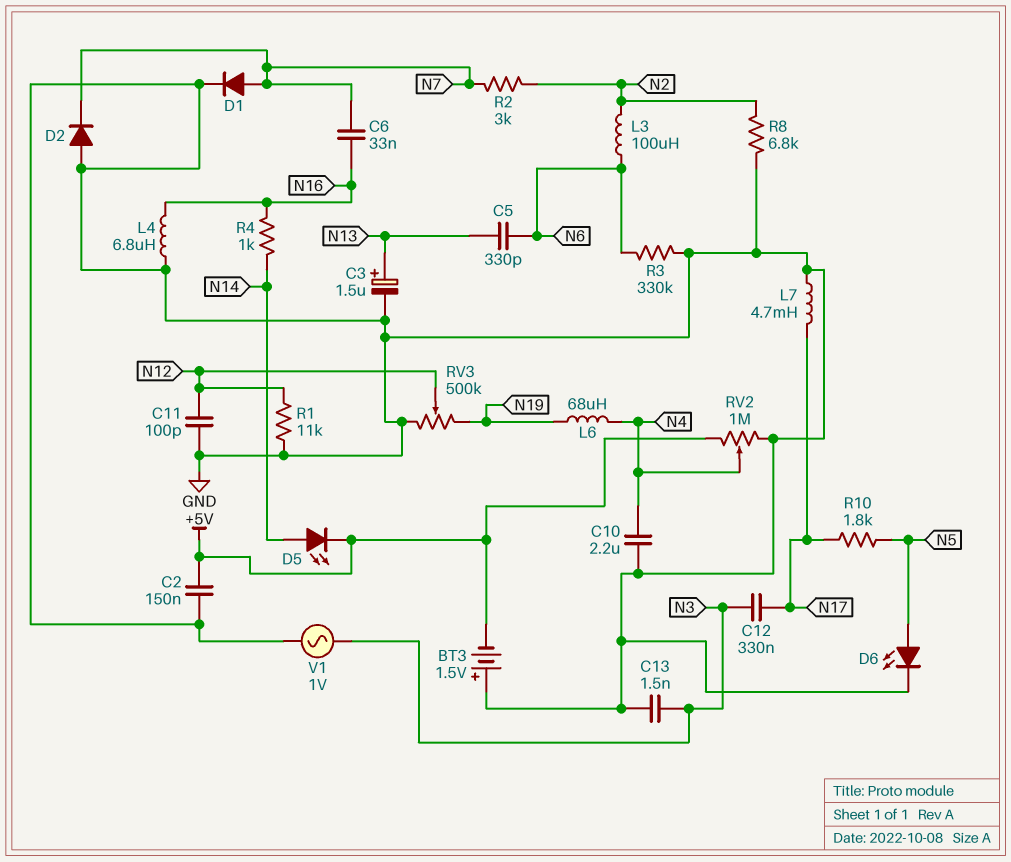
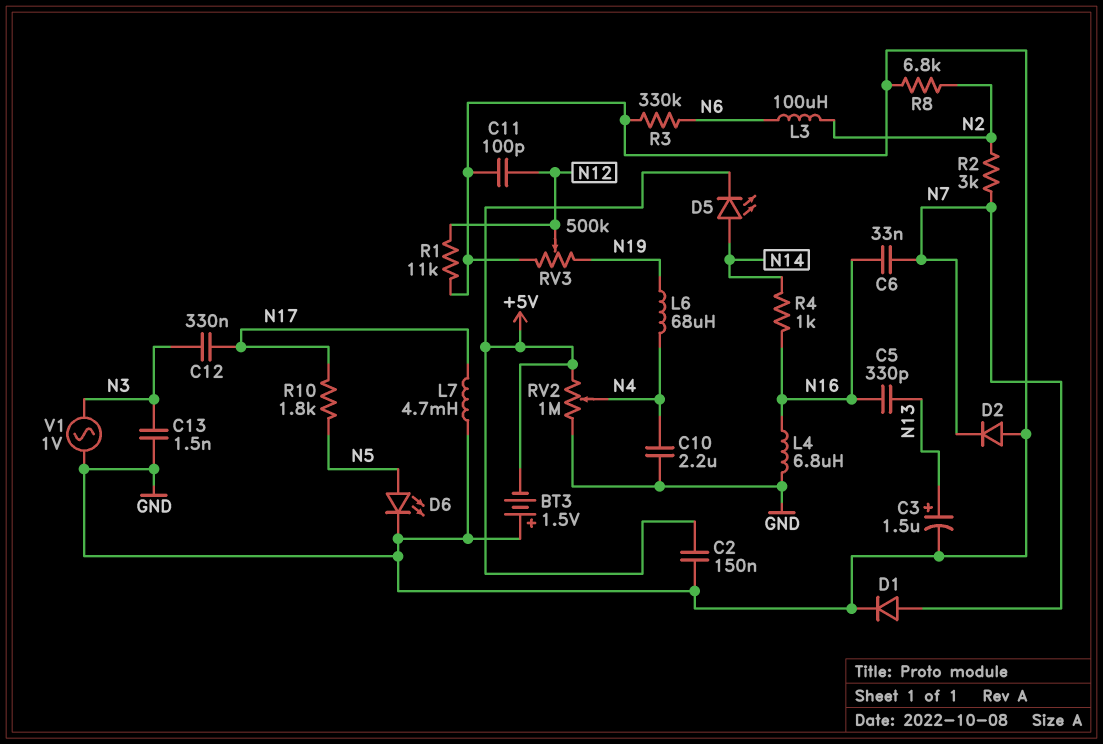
C5: 330pF (N6, N13) -> 330pF (N13, N16)

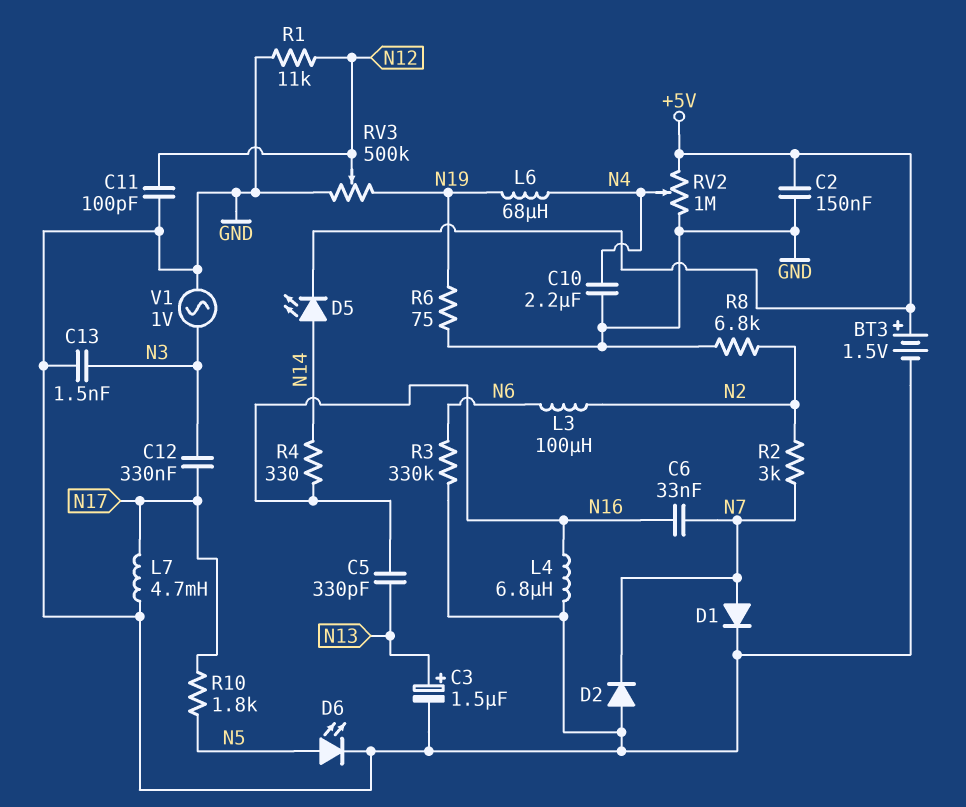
BT3: 1.5V (plus GND, minus +5V) -> 1.5V (plus +5V, minus GND)
R4: 1k (N14, N16) -> 330 (N14, N16)
R6: none -> 75 (GND, N19)

